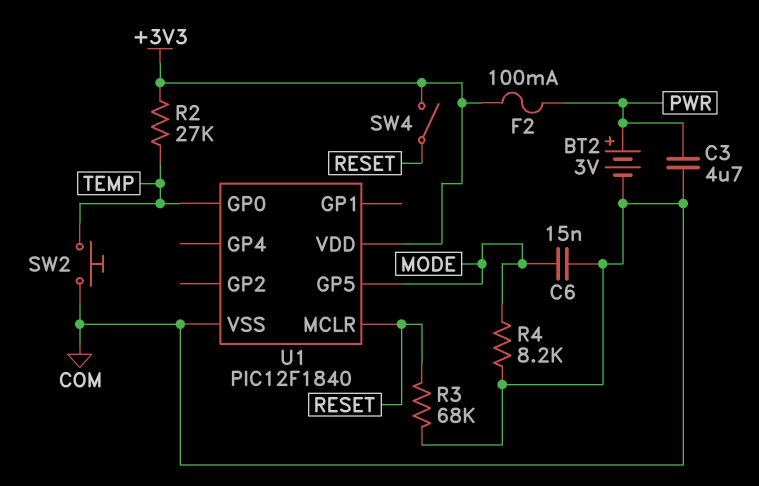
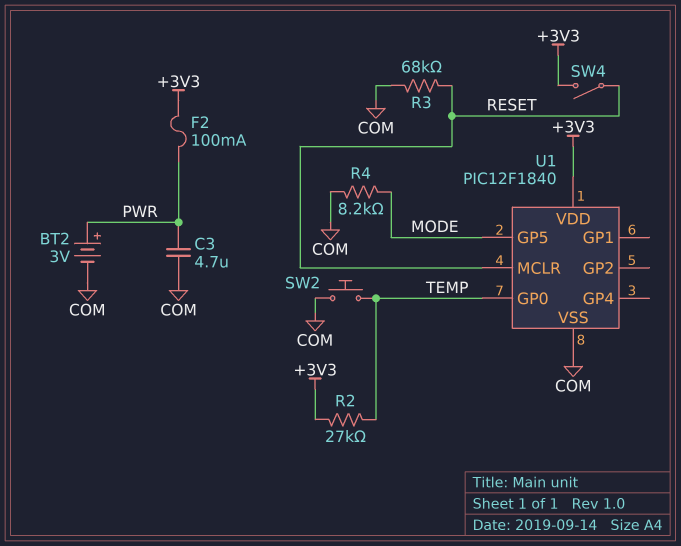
C6: 15nF (COM, MODE) -> none

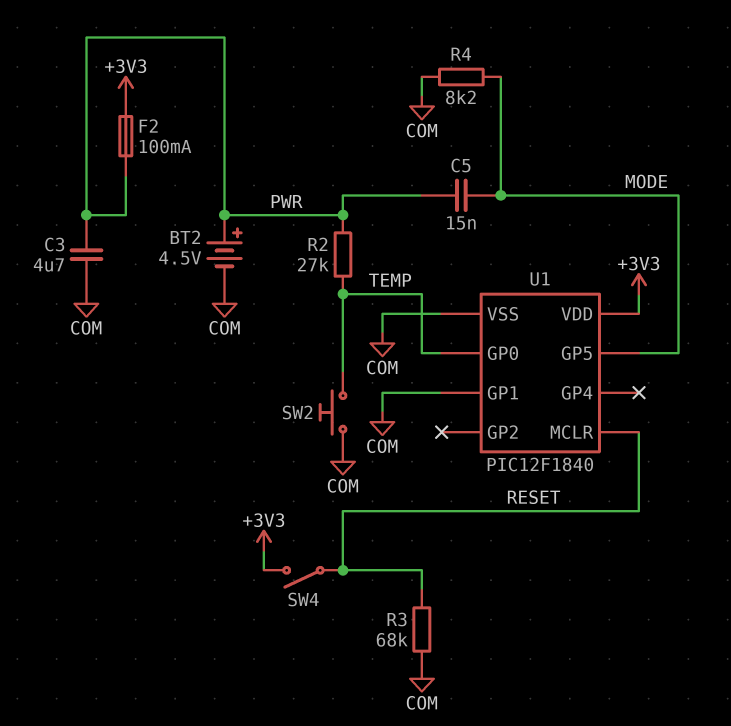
BT2: 3V (plus PWR, minus COM) -> 4.5V (plus PWR, minus COM)
C5: none -> 15nF (MODE, PWR)
R2: 27k (+3V3, TEMP) -> 27k (PWR, TEMP)
U1 pin GP1: none -> COM

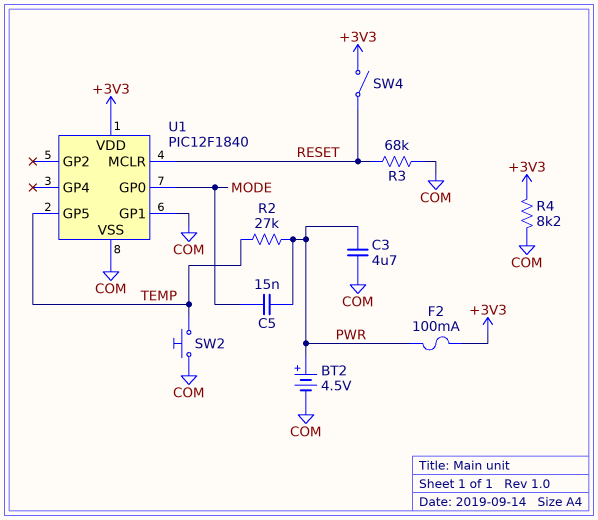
R4: 8.2k (COM, MODE) -> 8.2k (+3V3, COM)
U1 pin GP0: TEMP -> MODE
U1 pin GP5: MODE -> TEMP

